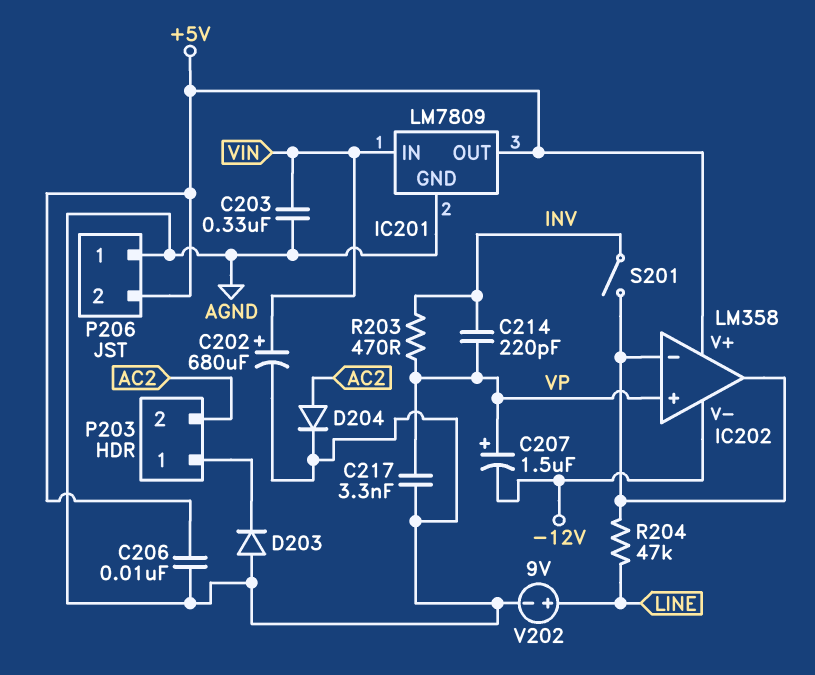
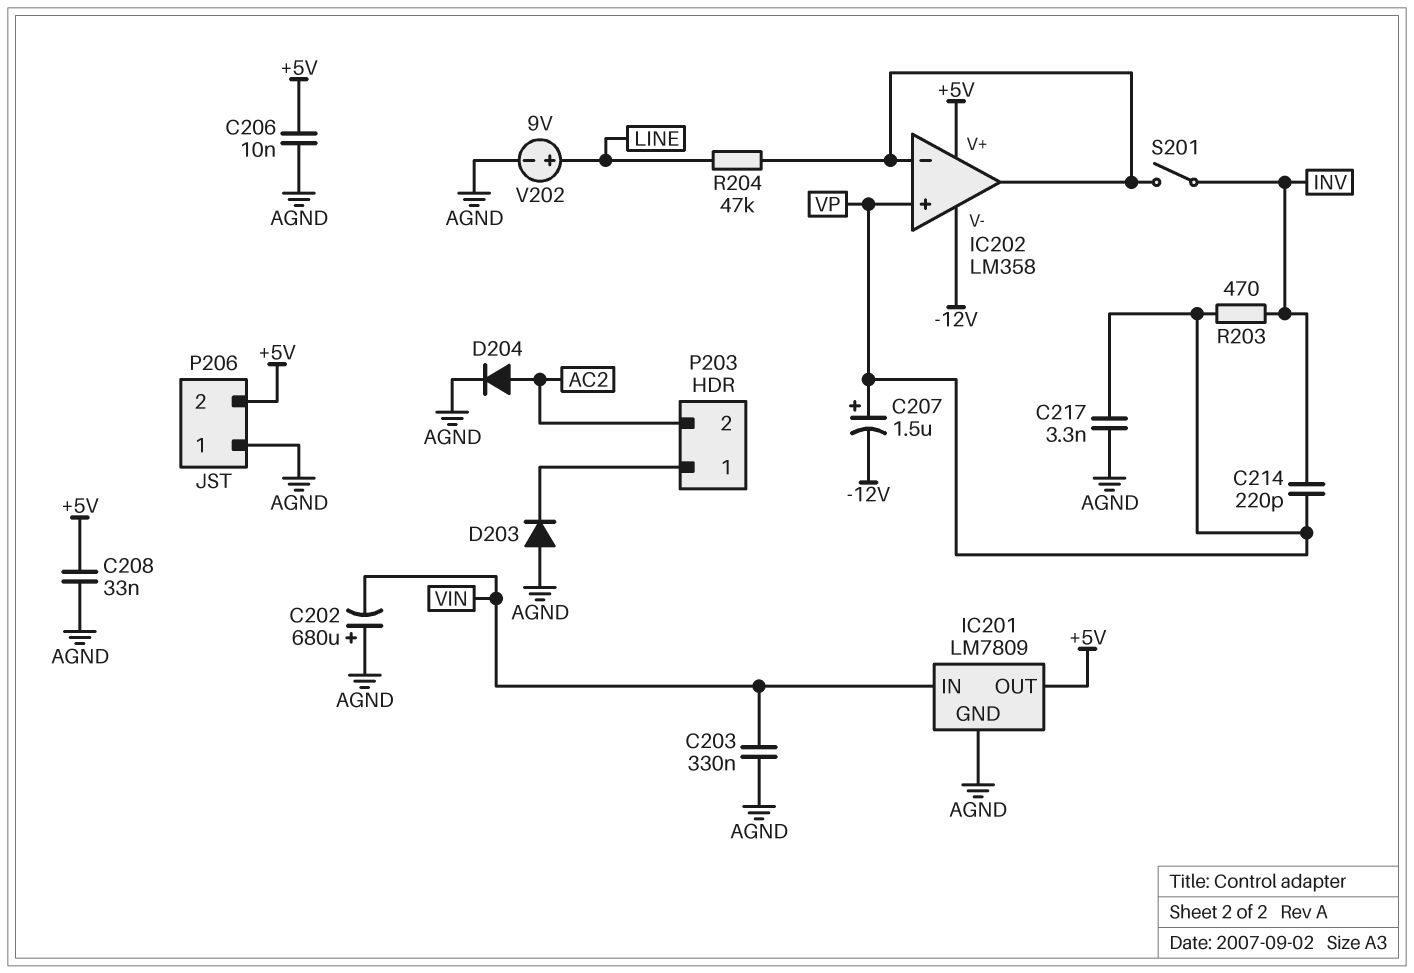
C202: 680uF (plus VIN, minus AGND) -> 680uF (plus AGND, minus VIN)
C208: none -> 33nF (+5V, AGND)

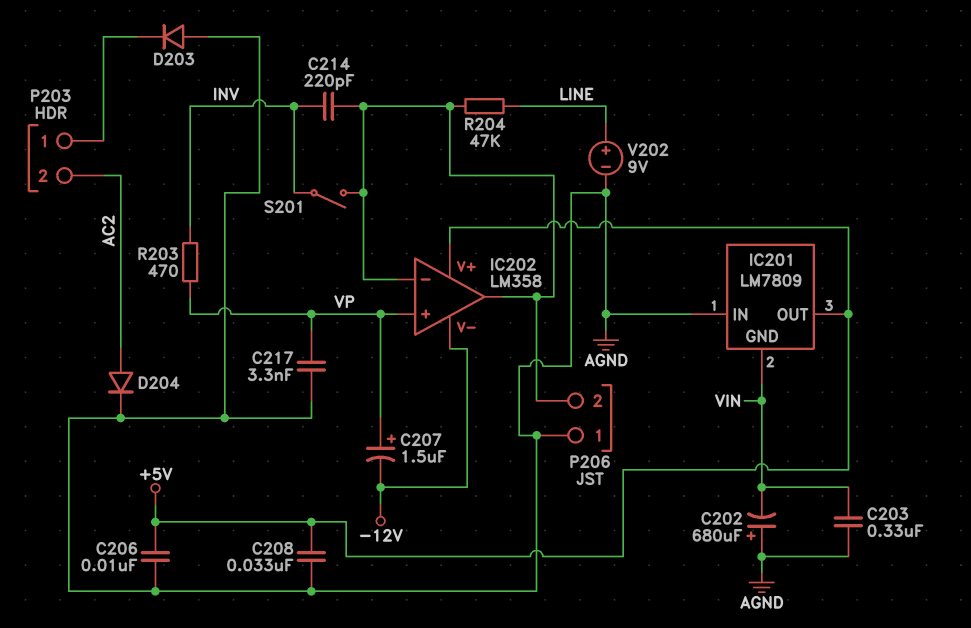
C214: 220pF (INV, VP) -> 220pF (IC202/in-, INV)
IC201 pin GND: AGND -> VIN
IC201 pin IN: VIN -> AGND
P206 pin 2: +5V -> IC202/in-

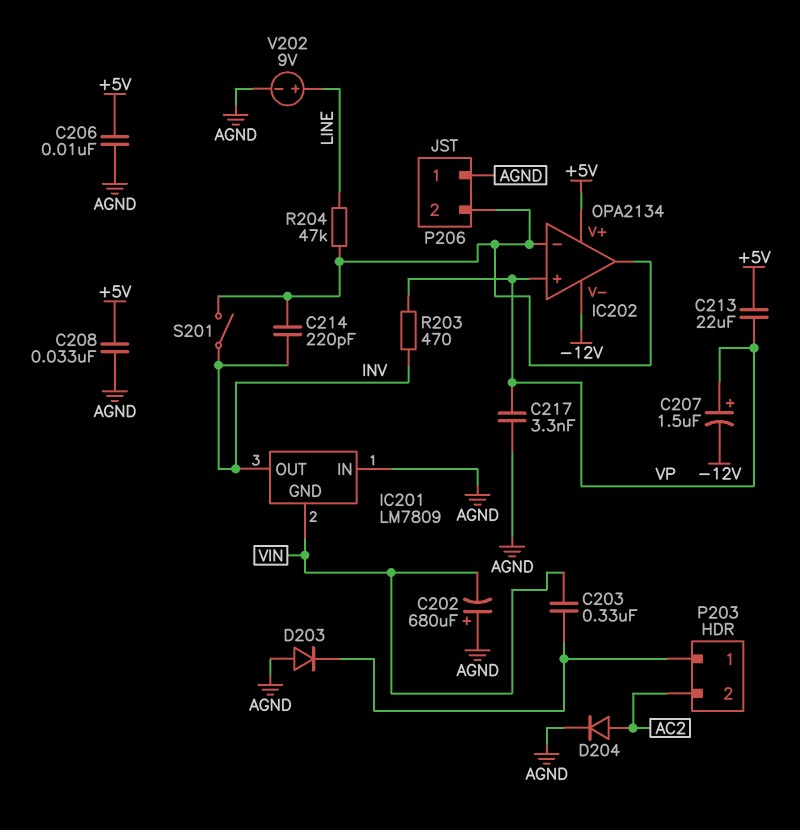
C203: 330nF (AGND, VIN) -> 330nF (P203/1, VIN)
C213: none -> 22uF (+5V, VP)
IC201 pin OUT: +5V -> INV
IC202: LM358 -> OPA2134

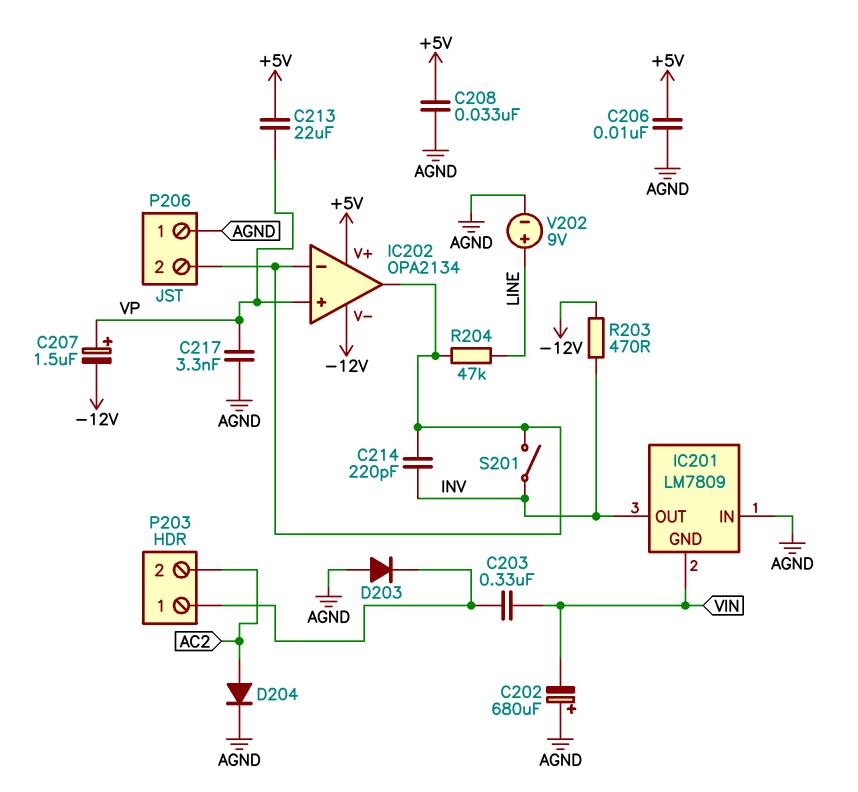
R203: 470 (INV, VP) -> 470 (-12V, INV)

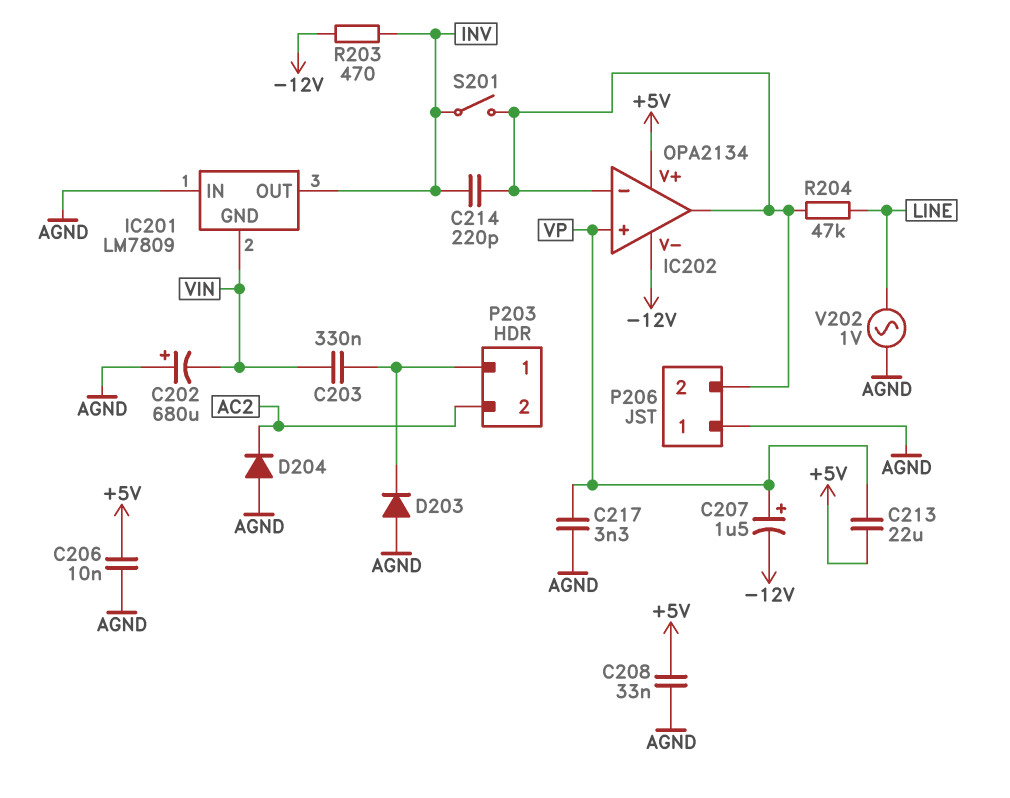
D204: diode (A AC2, K AGND) -> diode (A AGND, K AC2)
V202: 9V (plus LINE, minus AGND) -> AC 1V (AGND, LINE)

